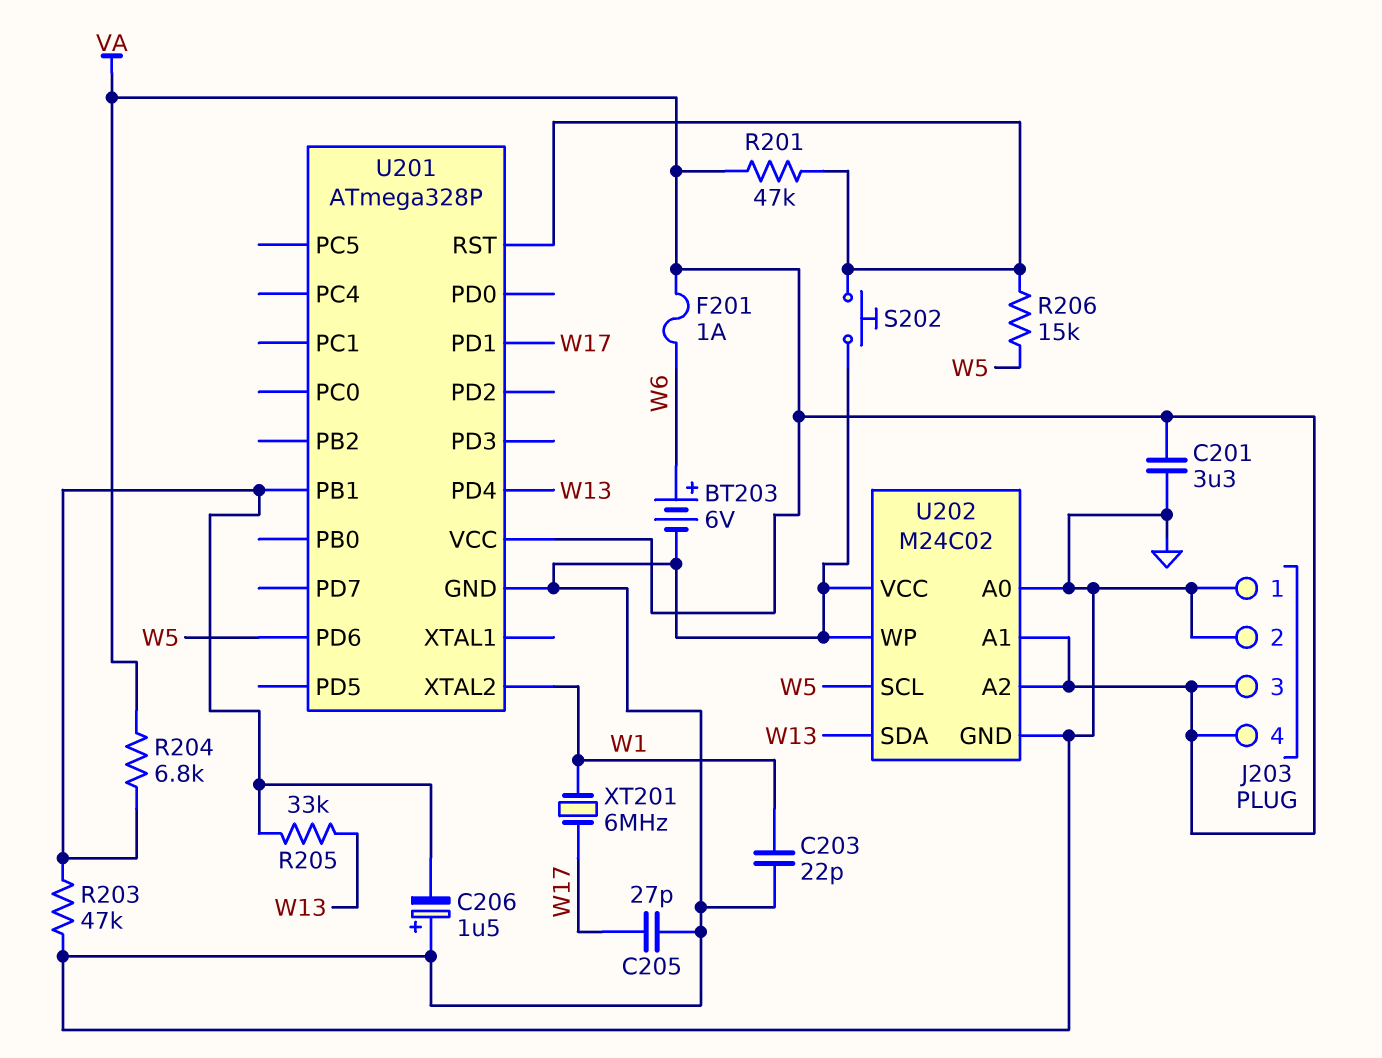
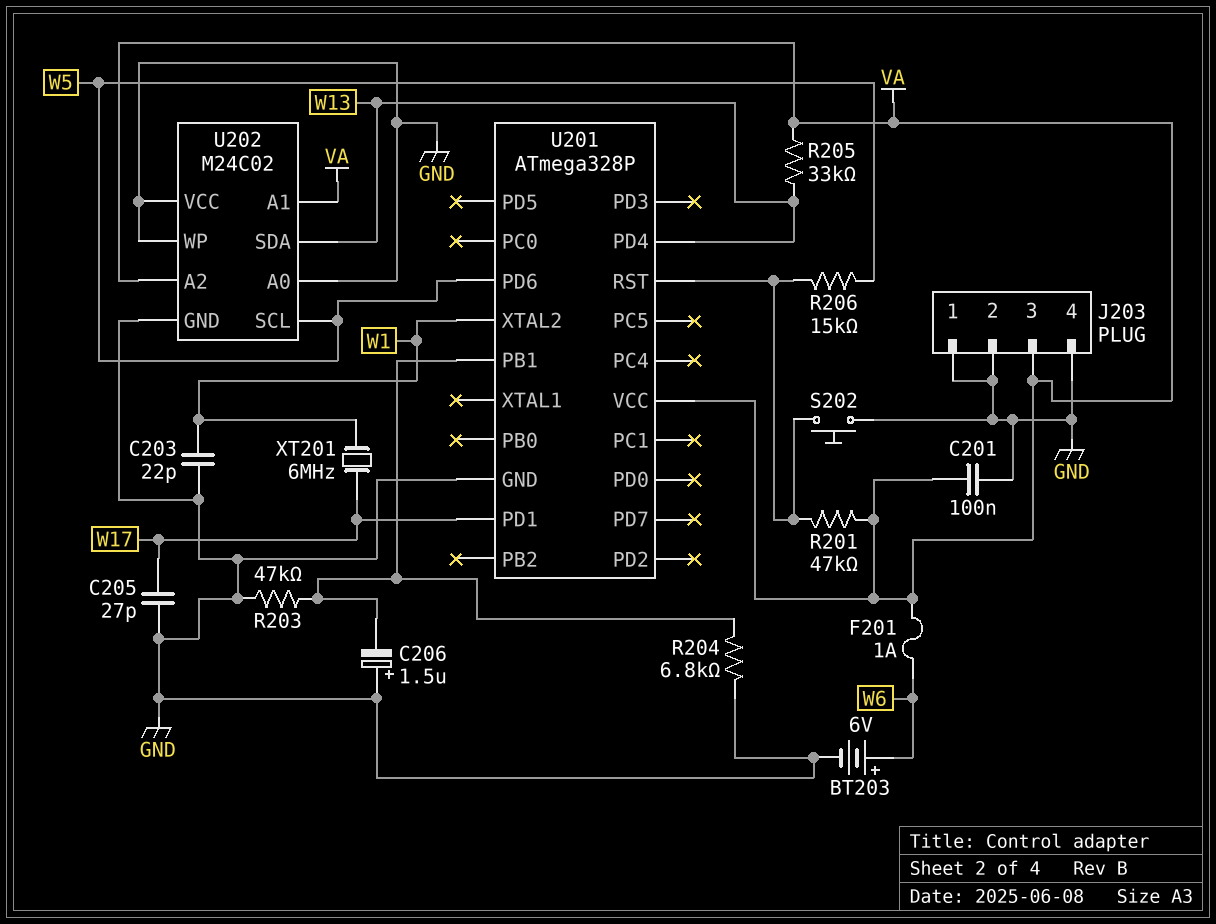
C201: 3.3uF (GND, VA) -> 100nF (GND, VA)
J203 pin 4: VA -> GND
R204: 6.8k (U201/PB1, VA) -> 6.8k (GND, U201/PB1)
R205: 33k (U201/PB1, W13) -> 33k (VA, W13)

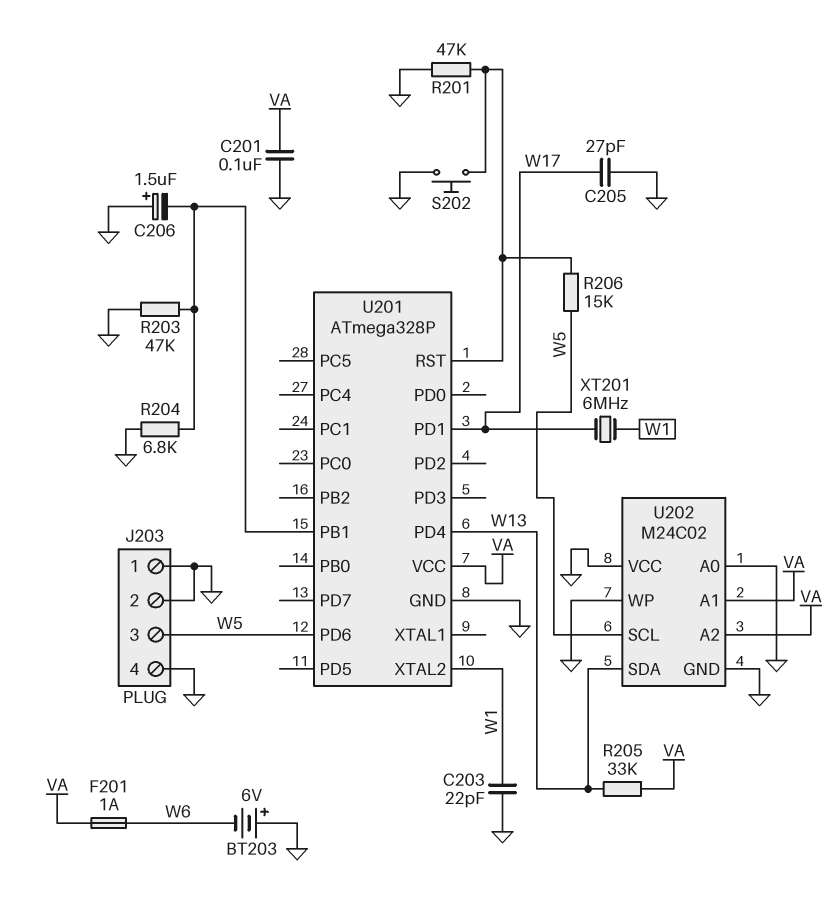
BT203: 6V (plus W6, minus GND) -> 6V (plus GND, minus W6)
J203 pin 3: VA -> W5
R201: 47k (U201/RST, VA) -> 47k (GND, U201/RST)

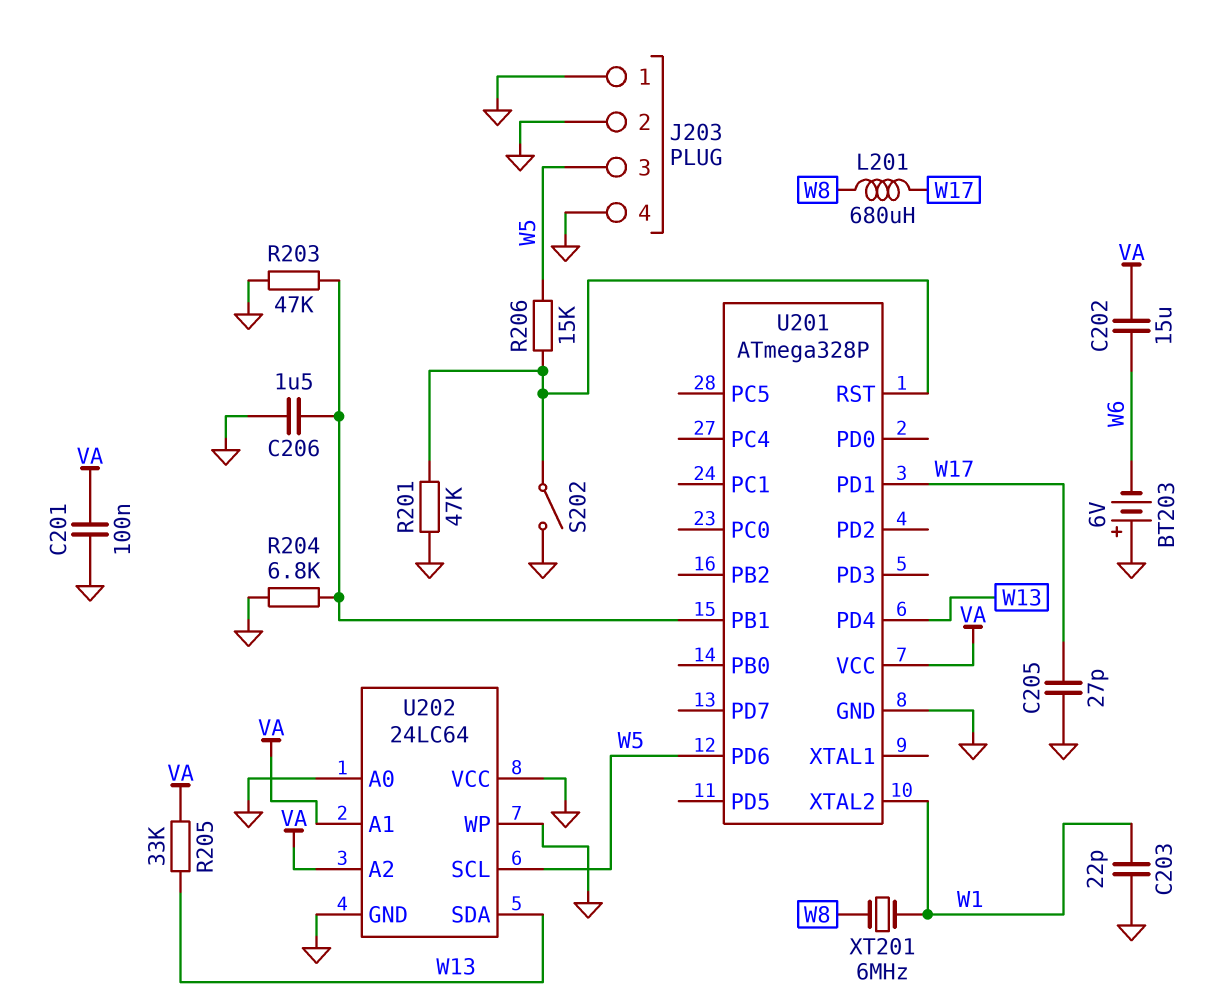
C202: none -> 15uF (VA, W6)
C206: 1.5uF (plus GND, minus U201/PB1) -> 1.5uF (GND, U201/PB1)
F201: 1A (VA, W6) -> none
L201: none -> 680uH (W8, W17)
S202: button (GND, U201/RST) -> switch (GND, U201/RST)
U202: M24C02 -> 24LC64
XT201: 6MHz (W1, W17) -> 6MHz (W1, W8)

